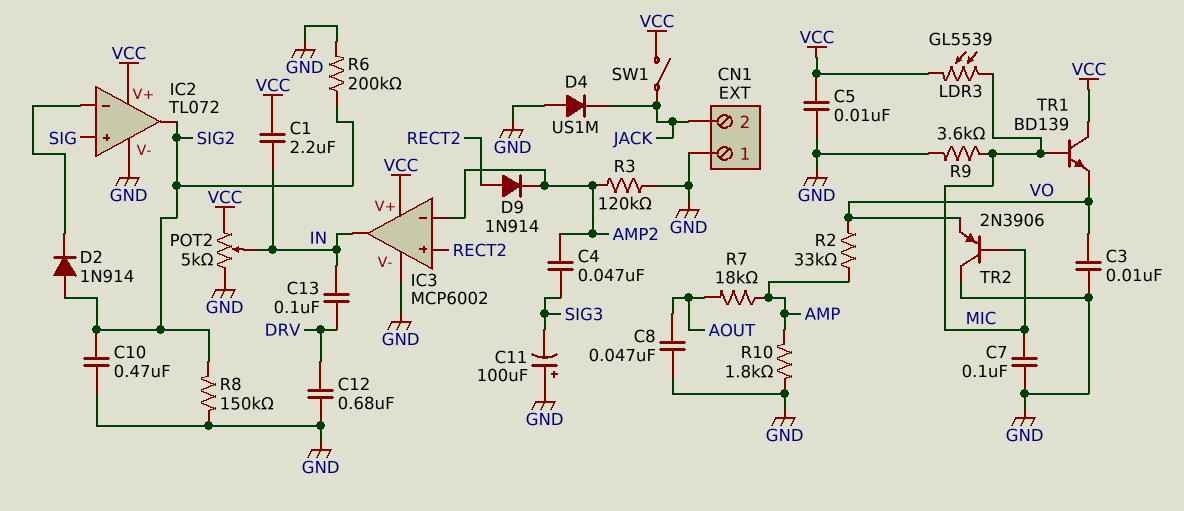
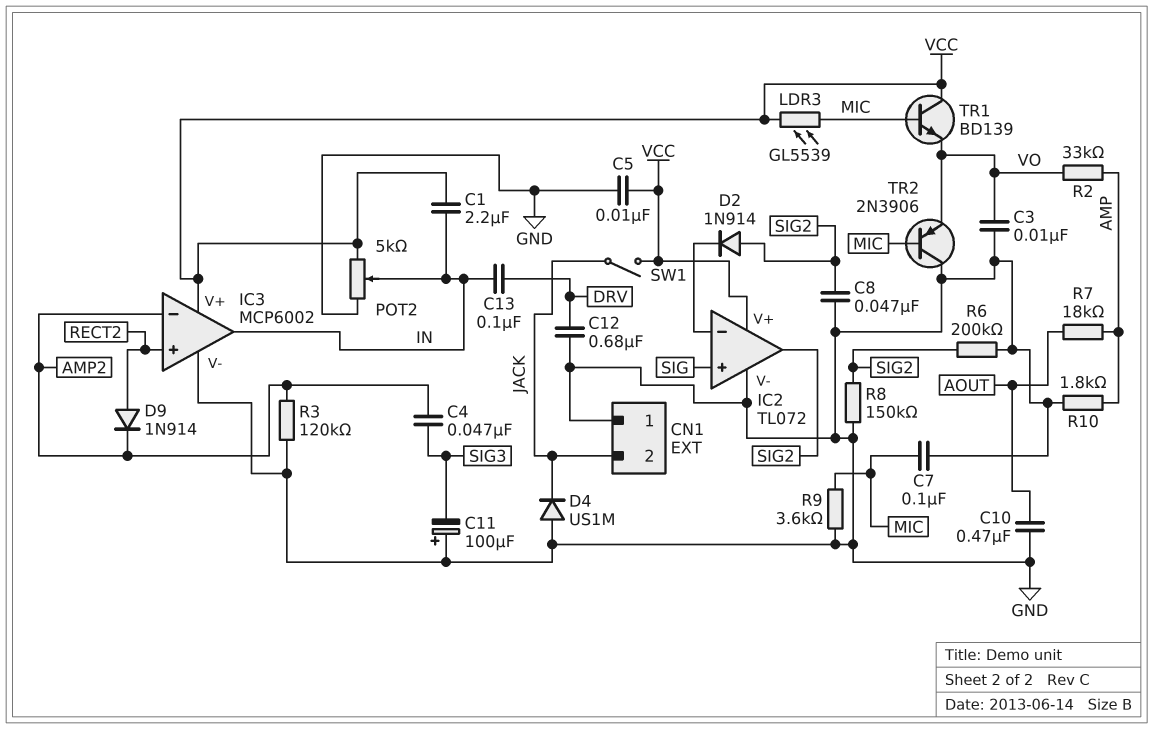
C8: 47nF (AOUT, GND) -> 47nF (GND, SIG2)
C10: 470nF (GND, SIG2) -> 470nF (AOUT, GND)

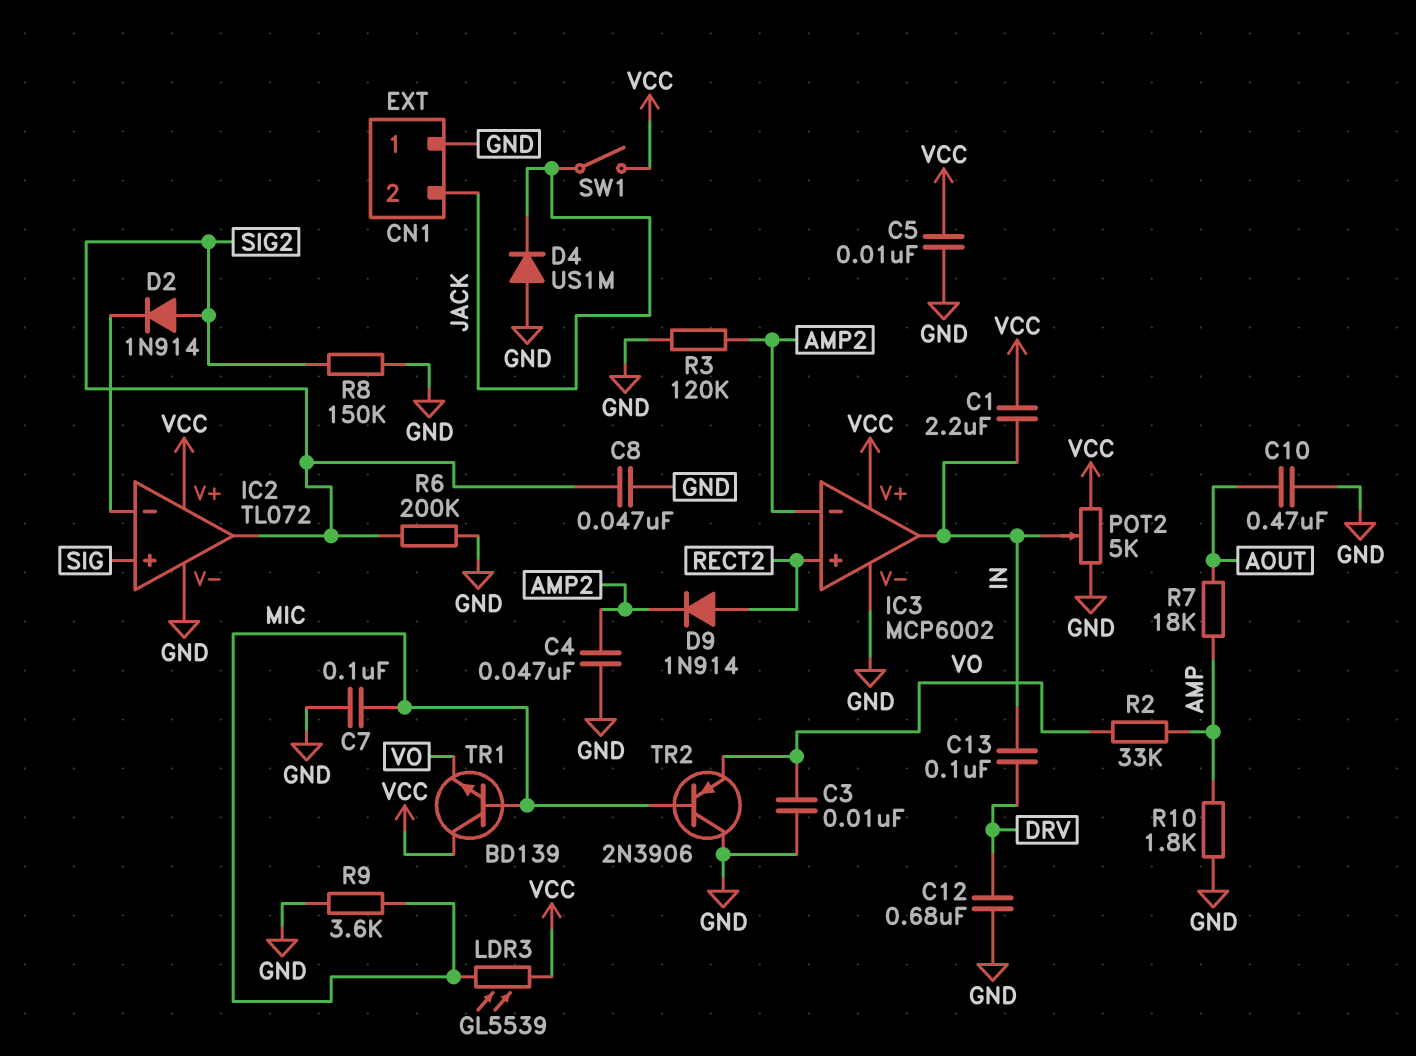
C4: 47nF (AMP2, SIG3) -> 47nF (AMP2, GND)
C11: 100uF (plus GND, minus SIG3) -> none

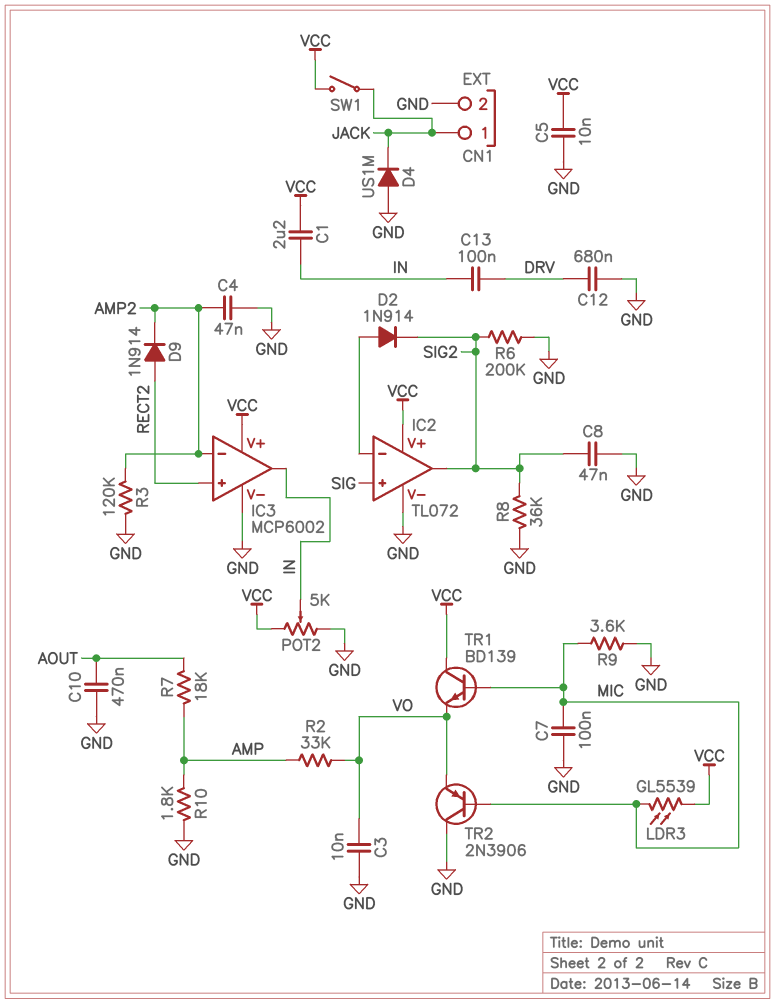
CN1 pin 1: GND -> JACK
CN1 pin 2: JACK -> GND
D2: diode 1N914 (A SIG2, K IC2/in-) -> diode 1N914 (A IC2/in-, K SIG2)
R8: 150k (GND, SIG2) -> 36k (GND, SIG2)

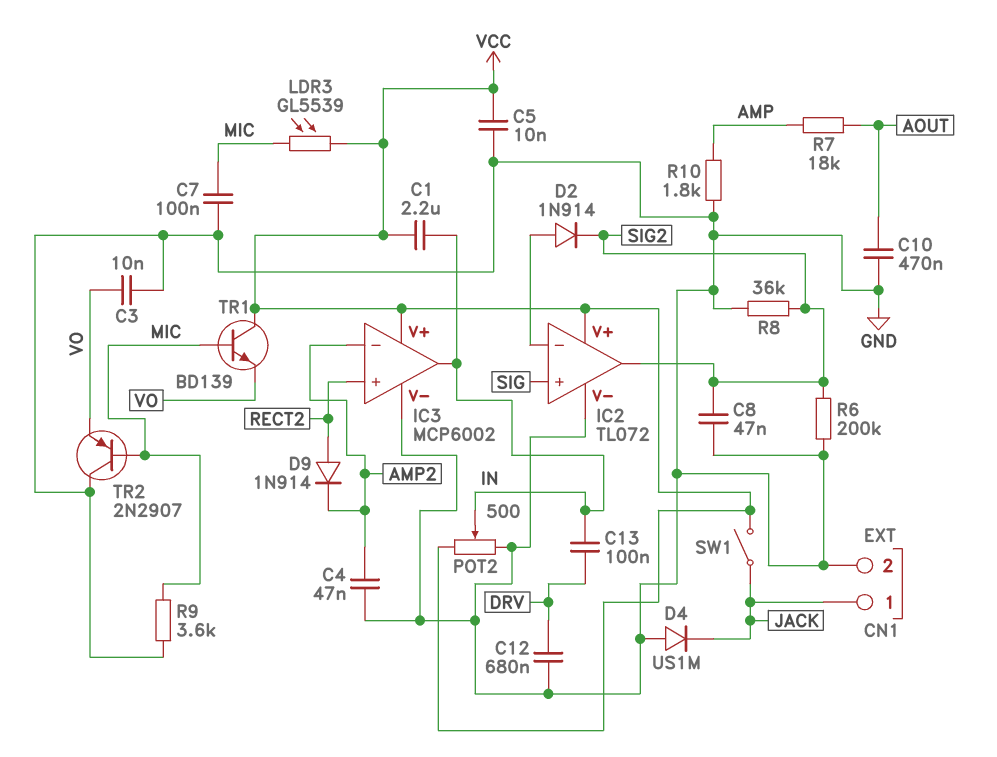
POT2: 5k (GND, VCC, wiper IN) -> 500 (GND, VCC, wiper IN)
R2: 33k (AMP, VO) -> none
R3: 120k (AMP2, GND) -> none
TR2: PNP 2N3906 (B MIC, C GND, E VO) -> PNP 2N2907 (B MIC, C GND, E VO)

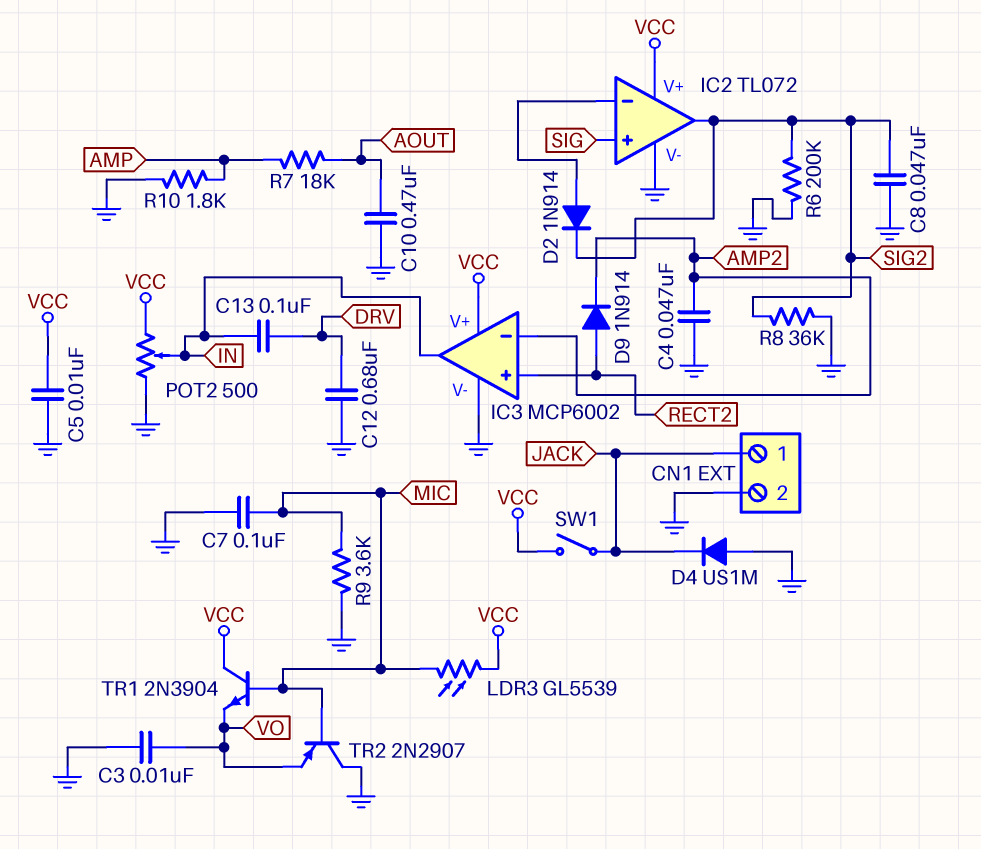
C1: 2.2uF (IN, VCC) -> none
TR1: NPN BD139 (B MIC, C VCC, E VO) -> NPN 2N3904 (B MIC, C VCC, E VO)

